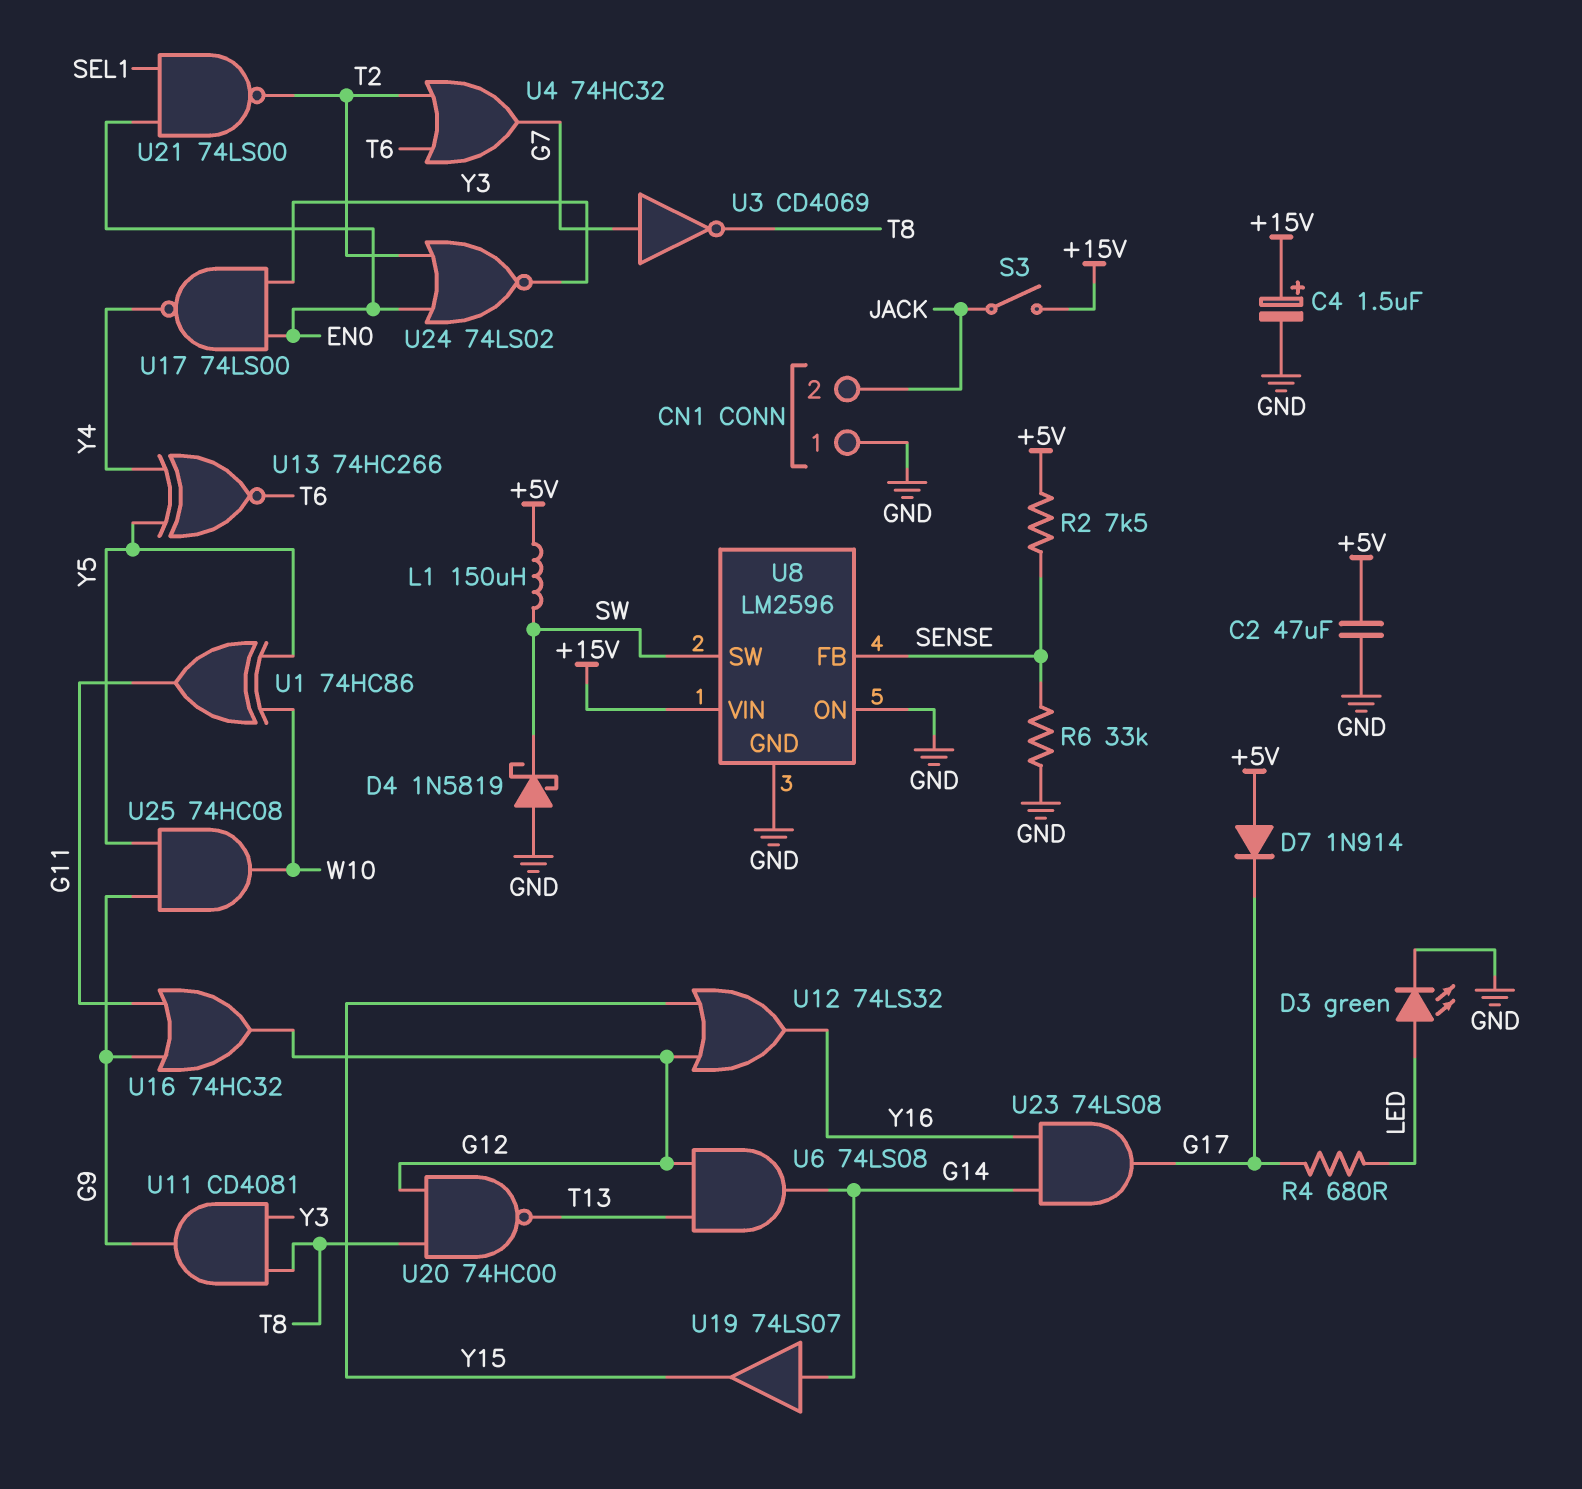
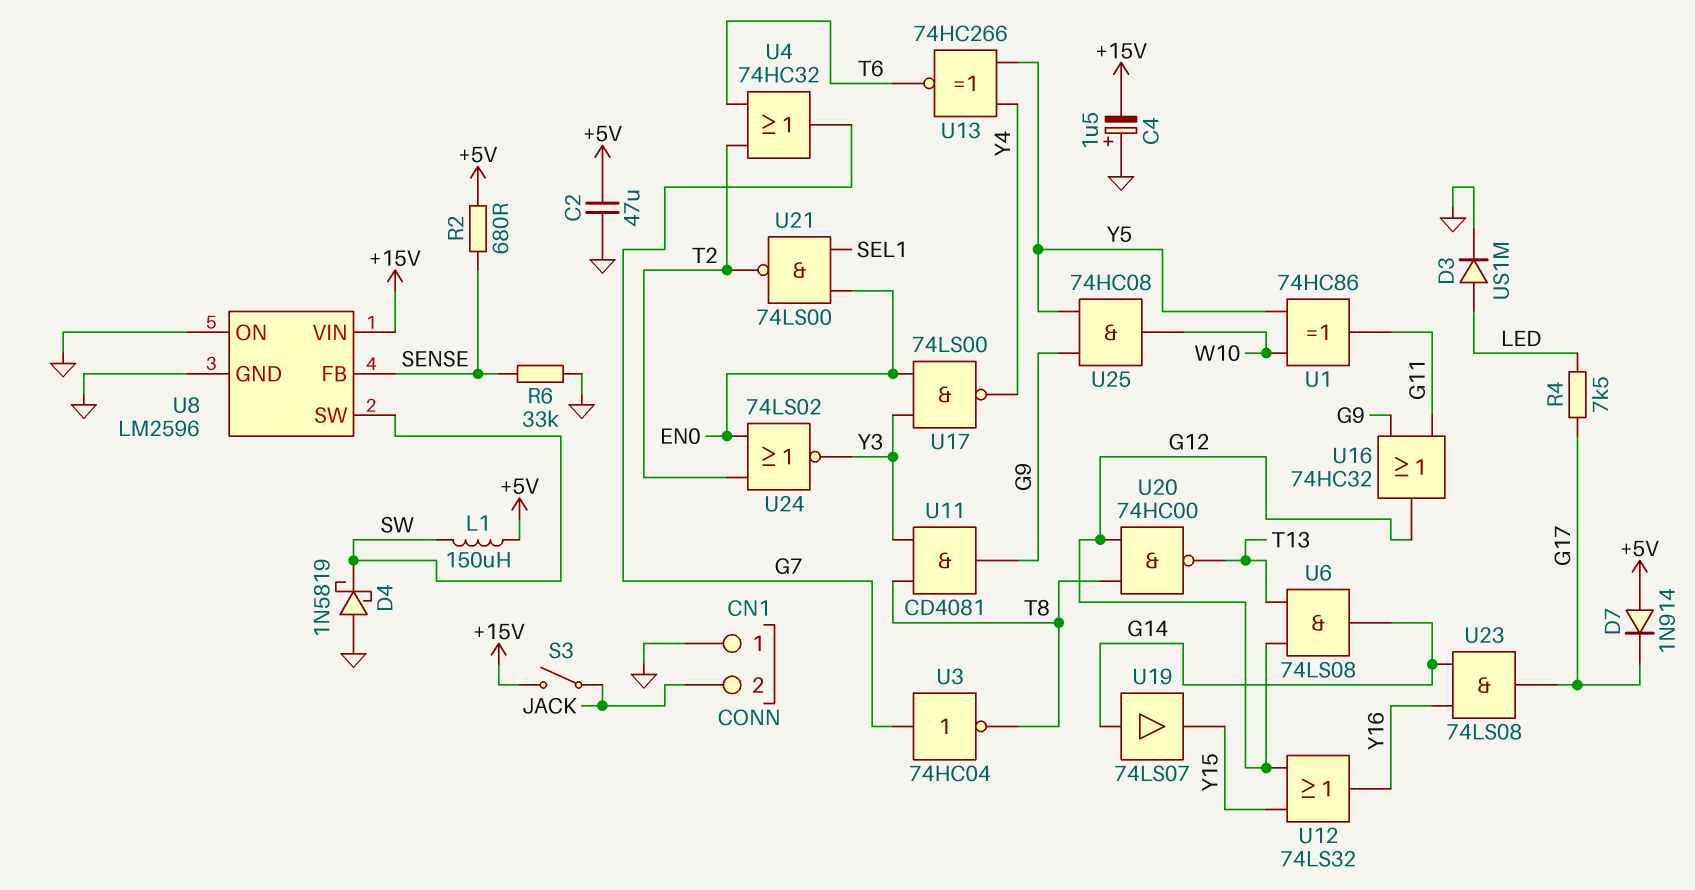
C4: 1.5uF (plus +15V, minus GND) -> 1.5uF (plus GND, minus +15V)
D3: LED green (A LED, K GND) -> diode US1M (A LED, K GND)
R2: 7.5k (+5V, SENSE) -> 680 (+5V, SENSE)
R4: 680 (G17, LED) -> 7.5k (G17, LED)
U3: NOT CD4069 (in G7, out T8) -> NOT 74HC04 (in G7, out T8)

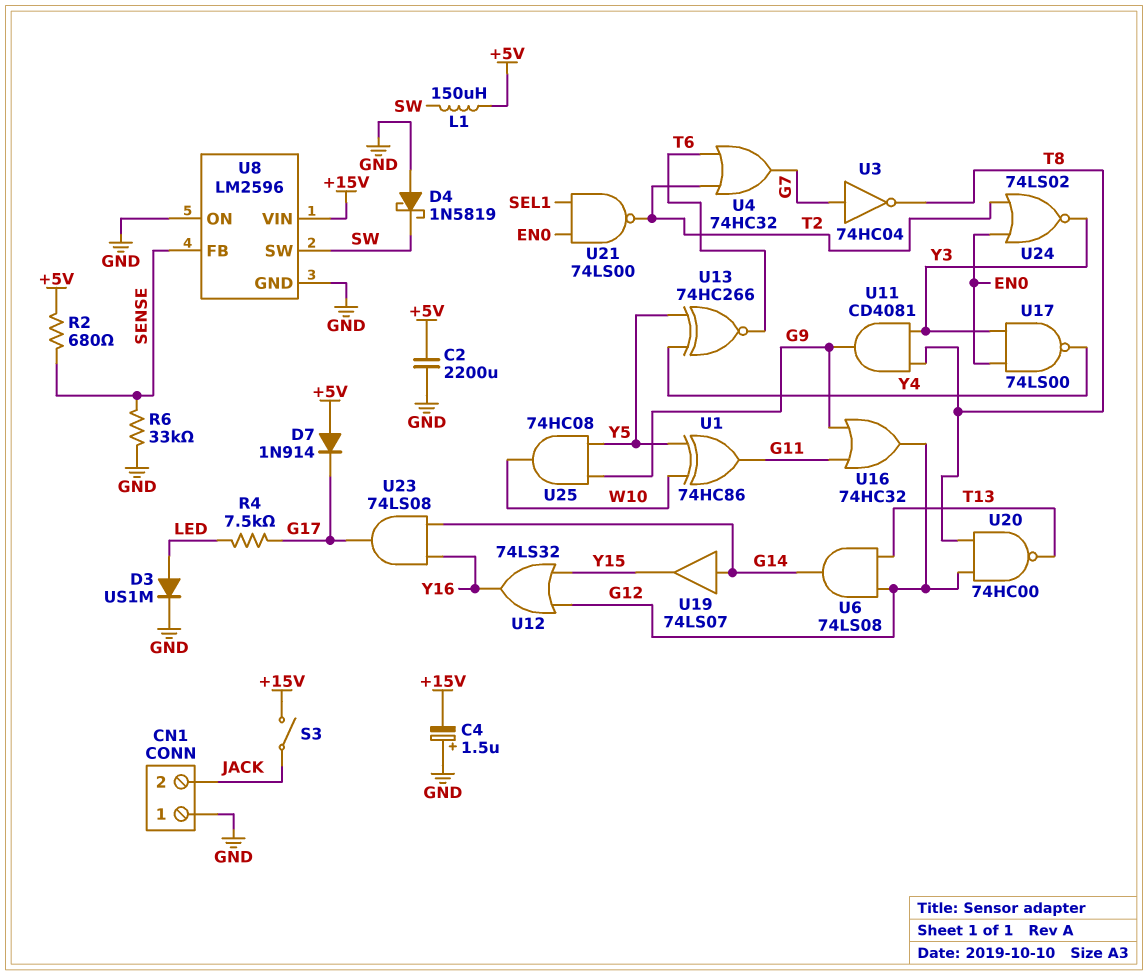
C2: 47uF (+5V, GND) -> 2200uF (+5V, GND)

